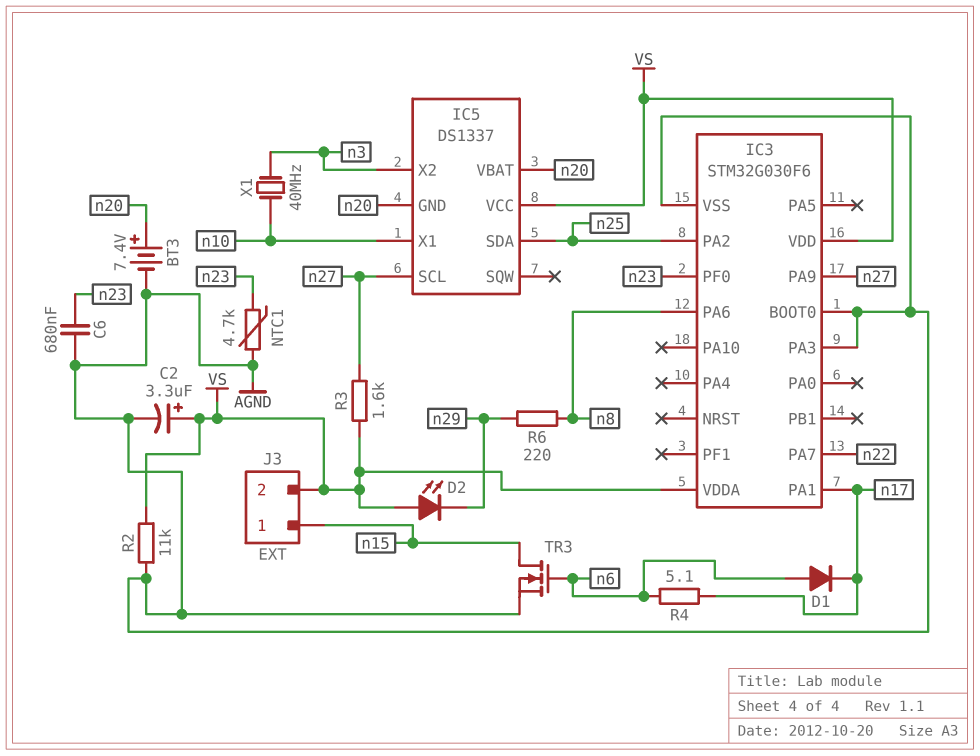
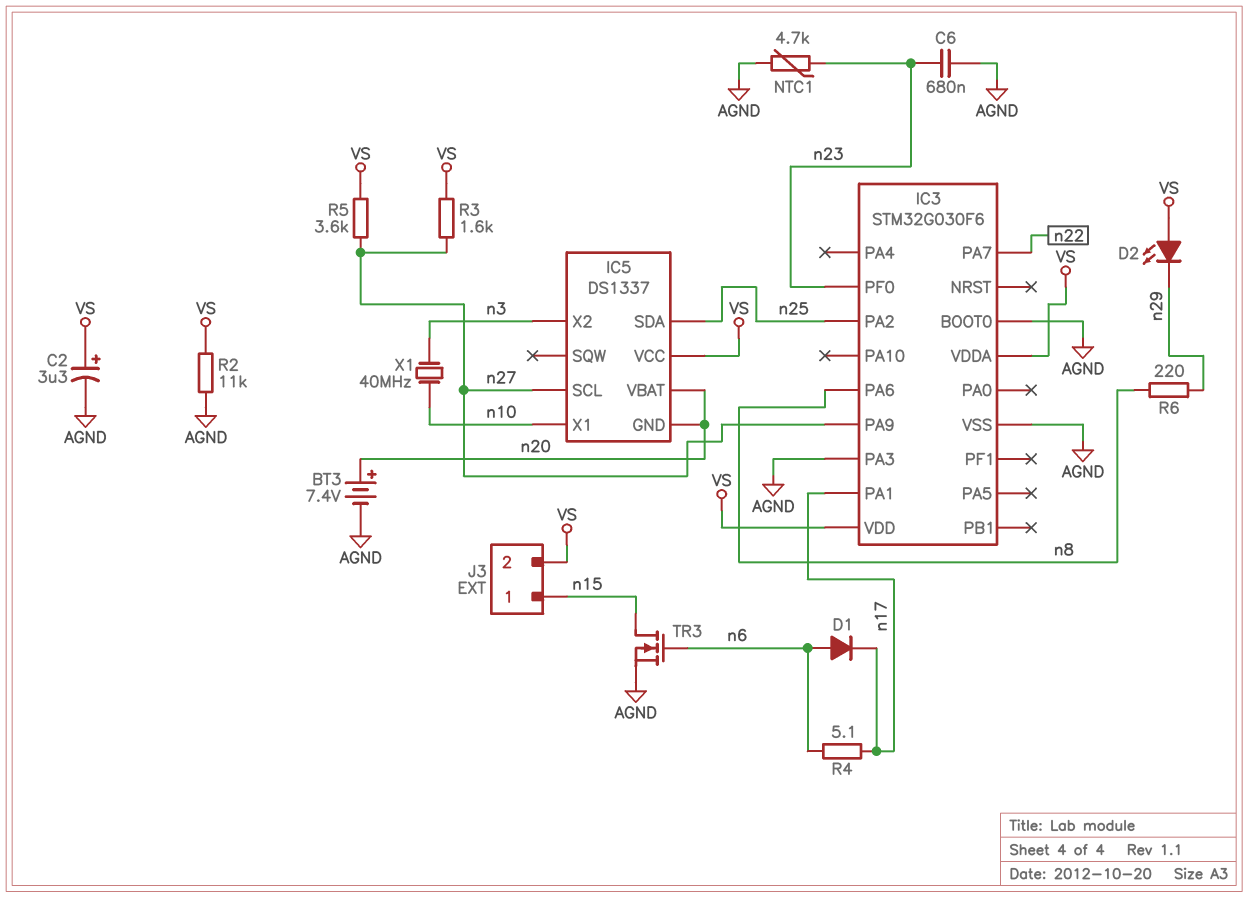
R5: none -> 3.6k (VS, n27)

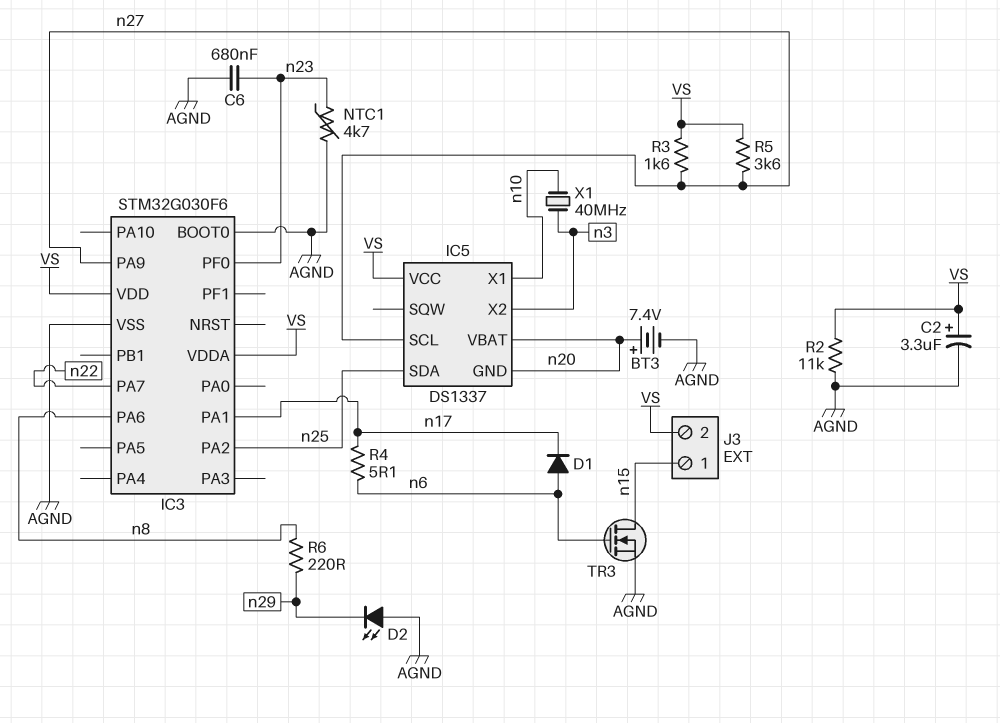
D2: LED (A VS, K n29) -> LED (A AGND, K n29)
IC3 pin PA3: AGND -> none

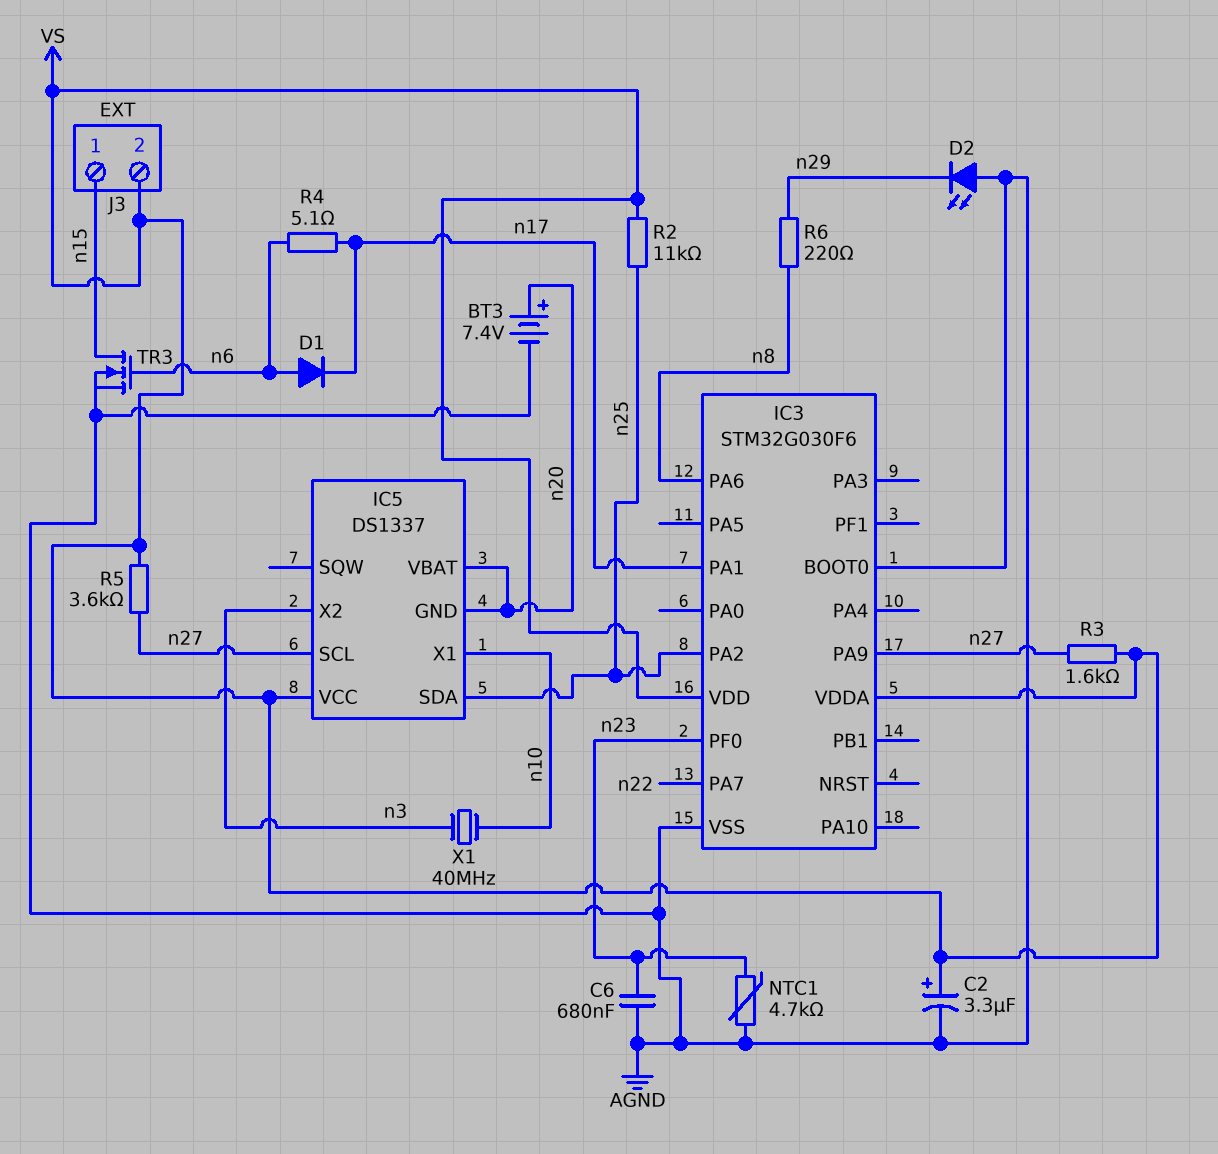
R2: 11k (AGND, VS) -> 11k (VS, n25)

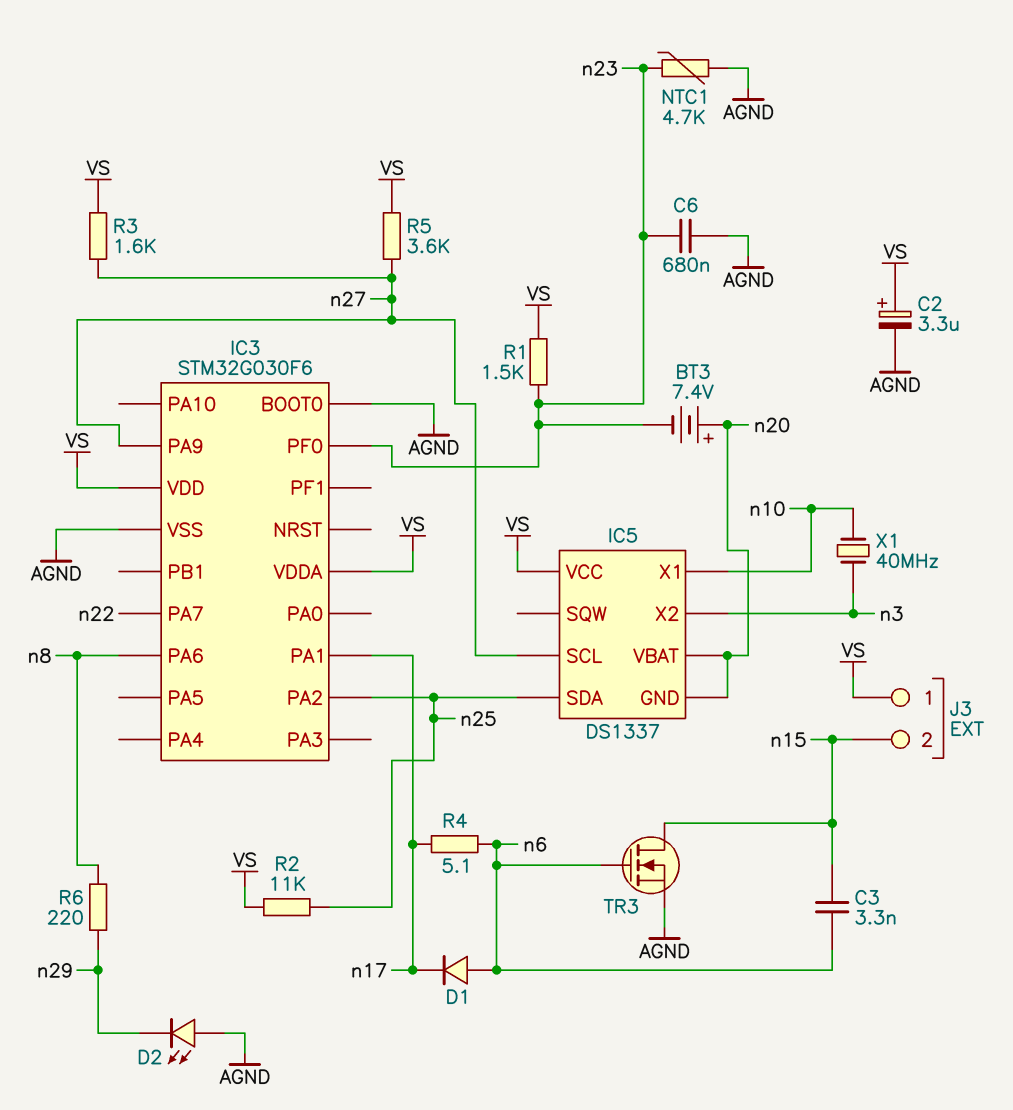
BT3: 7.4V (plus n20, minus AGND) -> 7.4V (plus n20, minus n23)
C3: none -> 3.3nF (n6, n15)
J3 pin 1: n15 -> VS
J3 pin 2: VS -> n15
R1: none -> 1.5k (VS, n23)

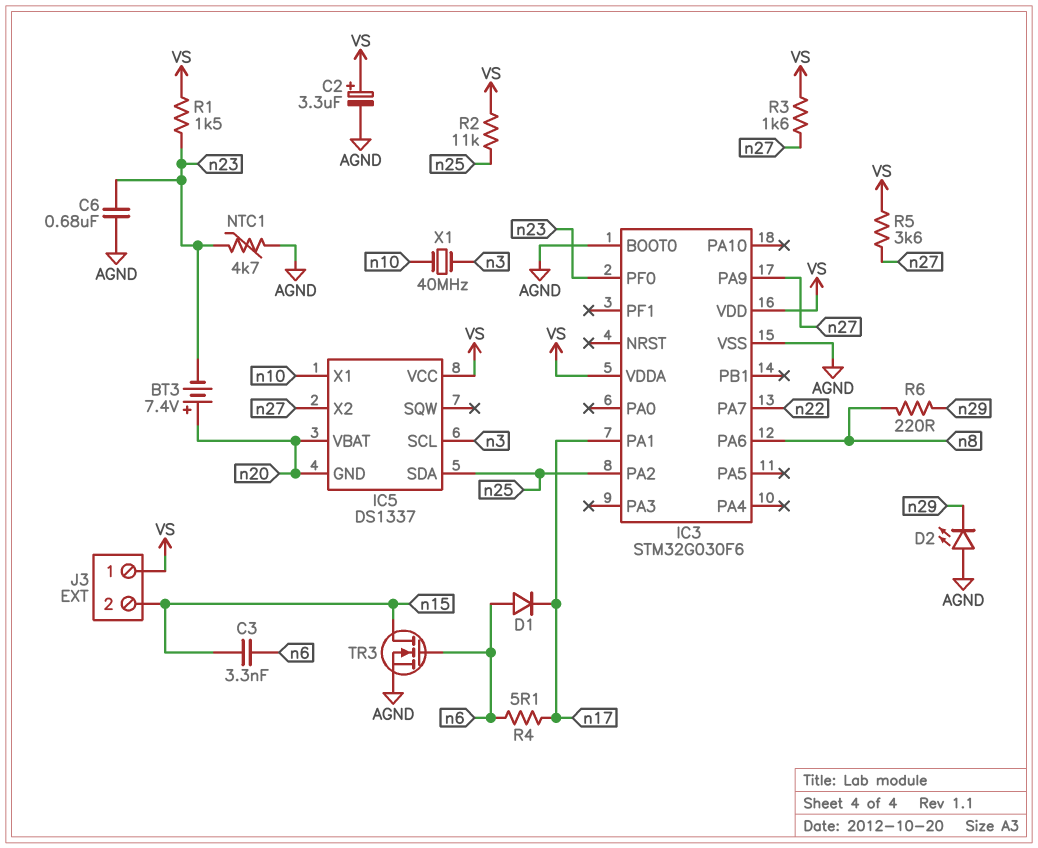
IC5 pin SCL: n27 -> n3
IC5 pin X2: n3 -> n27

